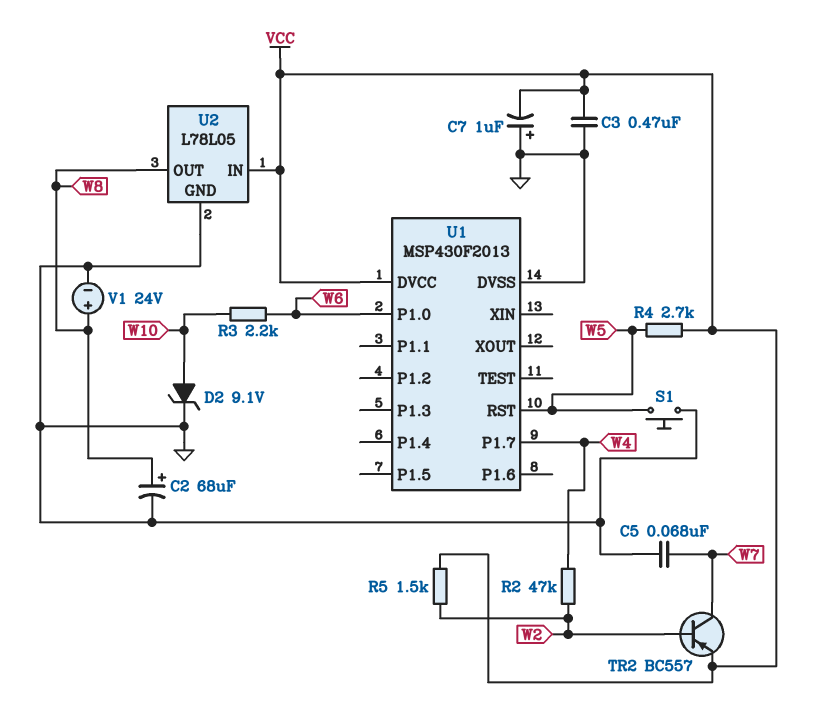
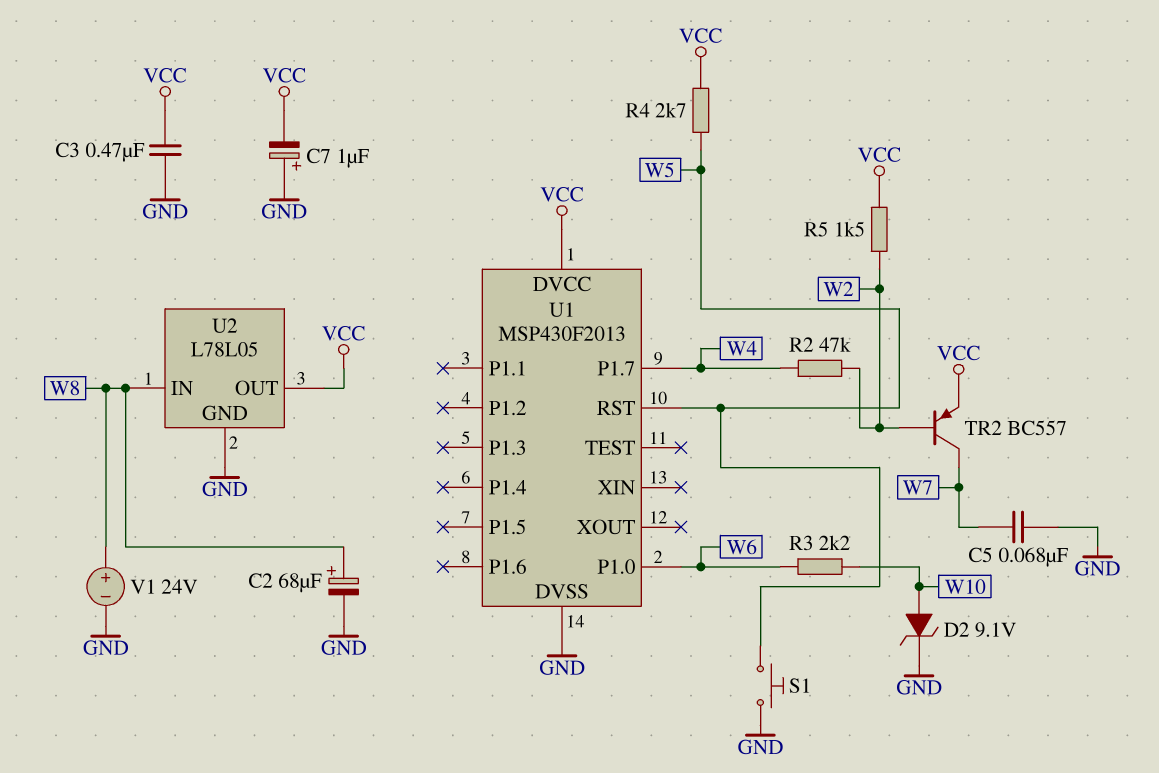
U2 pin IN: VCC -> W8
U2 pin OUT: W8 -> VCC

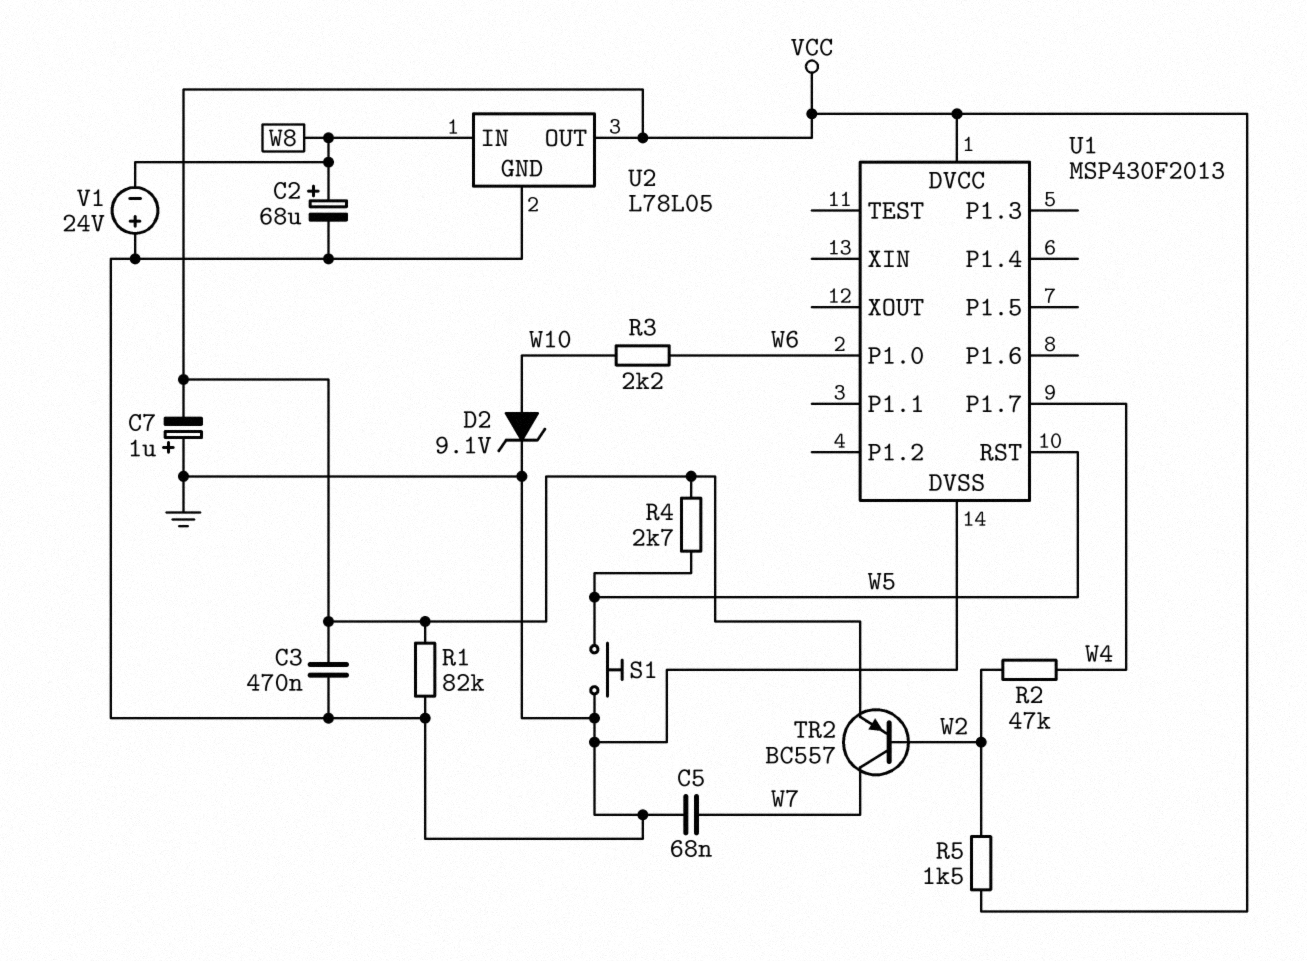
R1: none -> 82k (GND, VCC)
V1: 24V (plus W8, minus GND) -> 24V (plus GND, minus W8)

